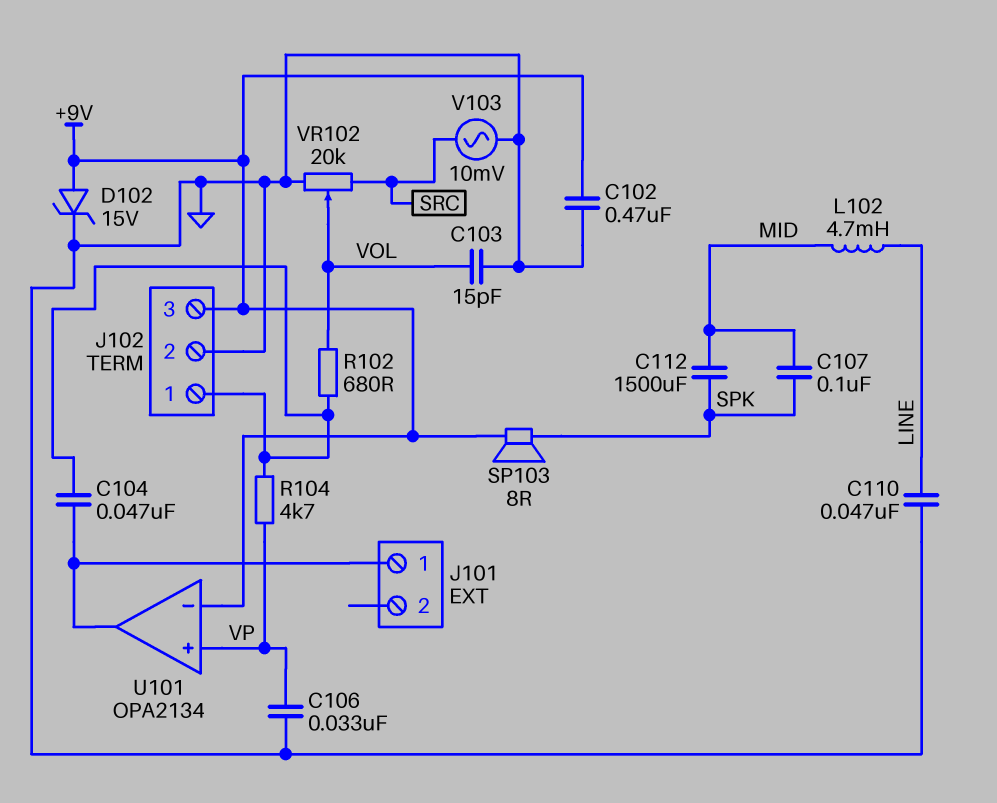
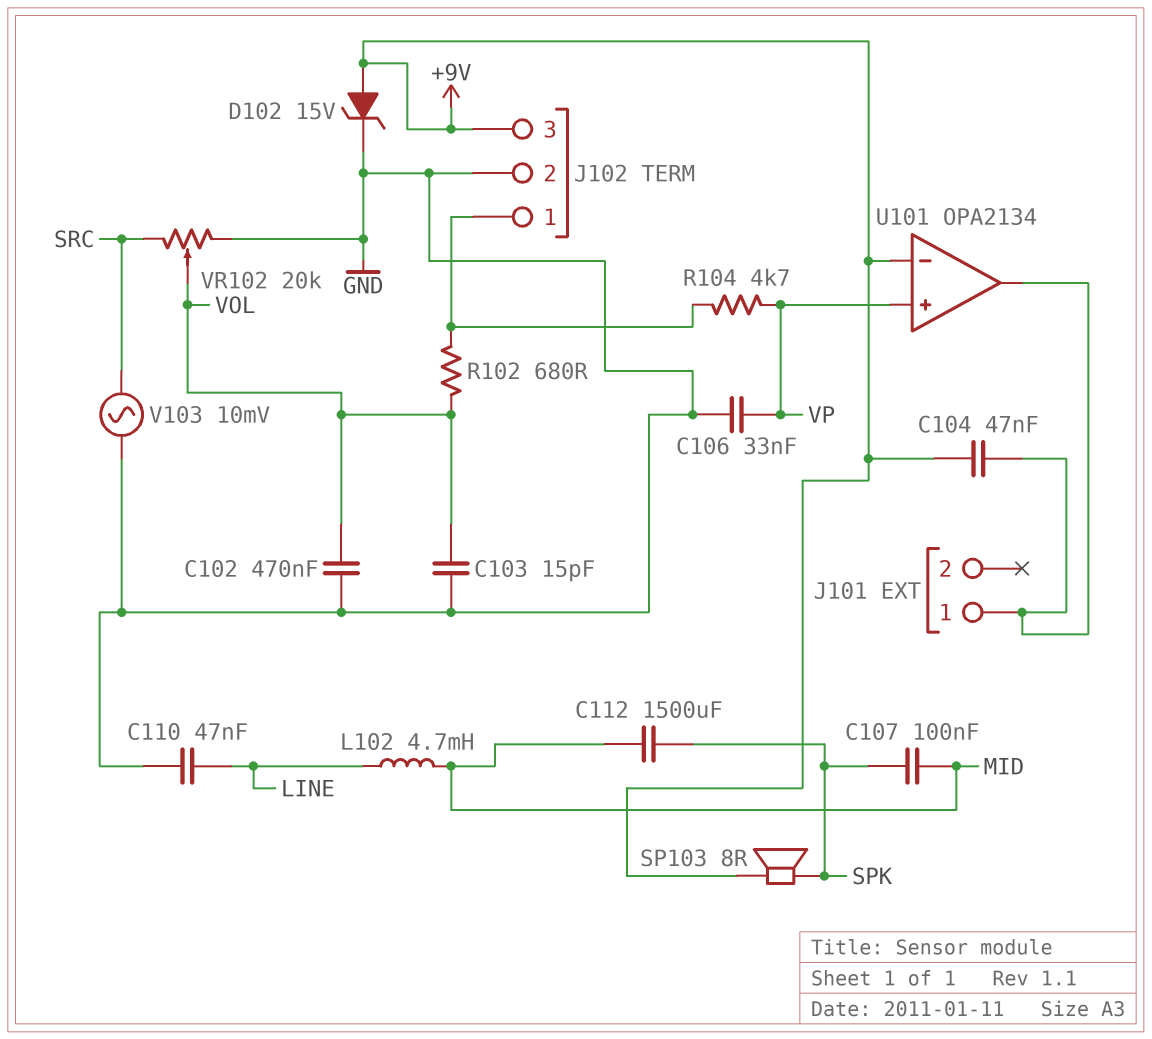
C102: 470nF (+9V, GND) -> 470nF (GND, VOL)
C104: 47nF (J101/1, J102/1) -> 47nF (+9V, J101/1)

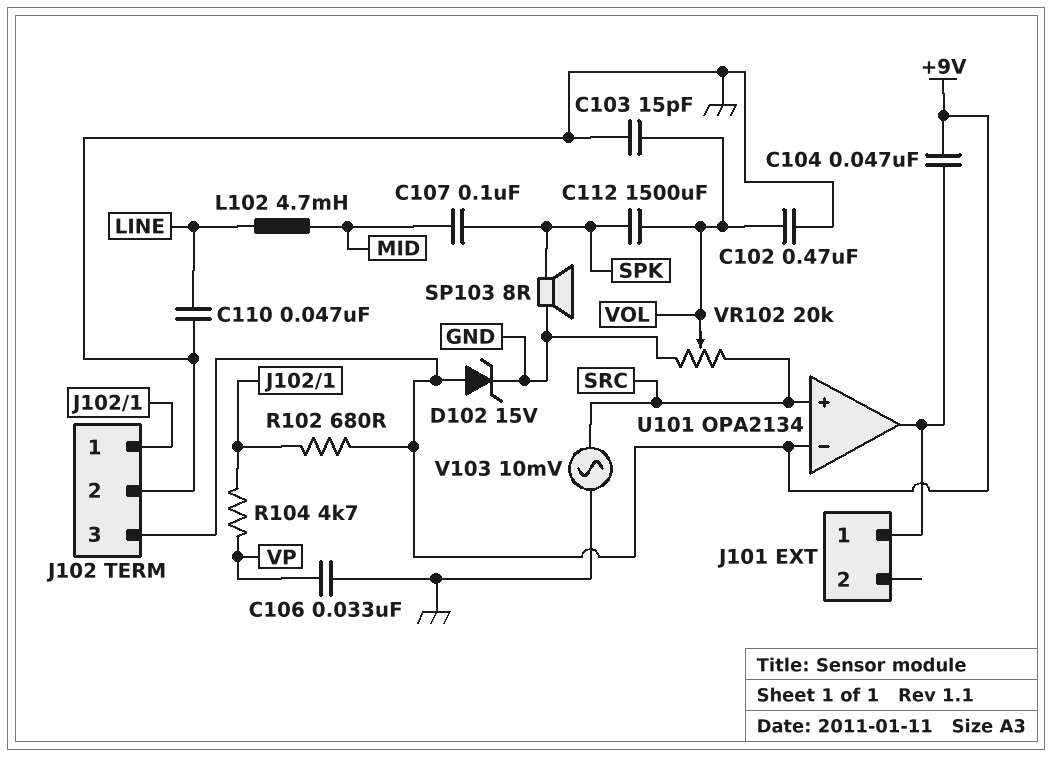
C112: 1500uF (MID, SPK) -> 1500uF (SPK, VOL)
R102: 680 (J102/1, VOL) -> 680 (+9V, J102/1)
SP103: speaker 8R (+9V, SPK) -> speaker 8R (GND, SPK)
U101 pin in+: VP -> SRC

